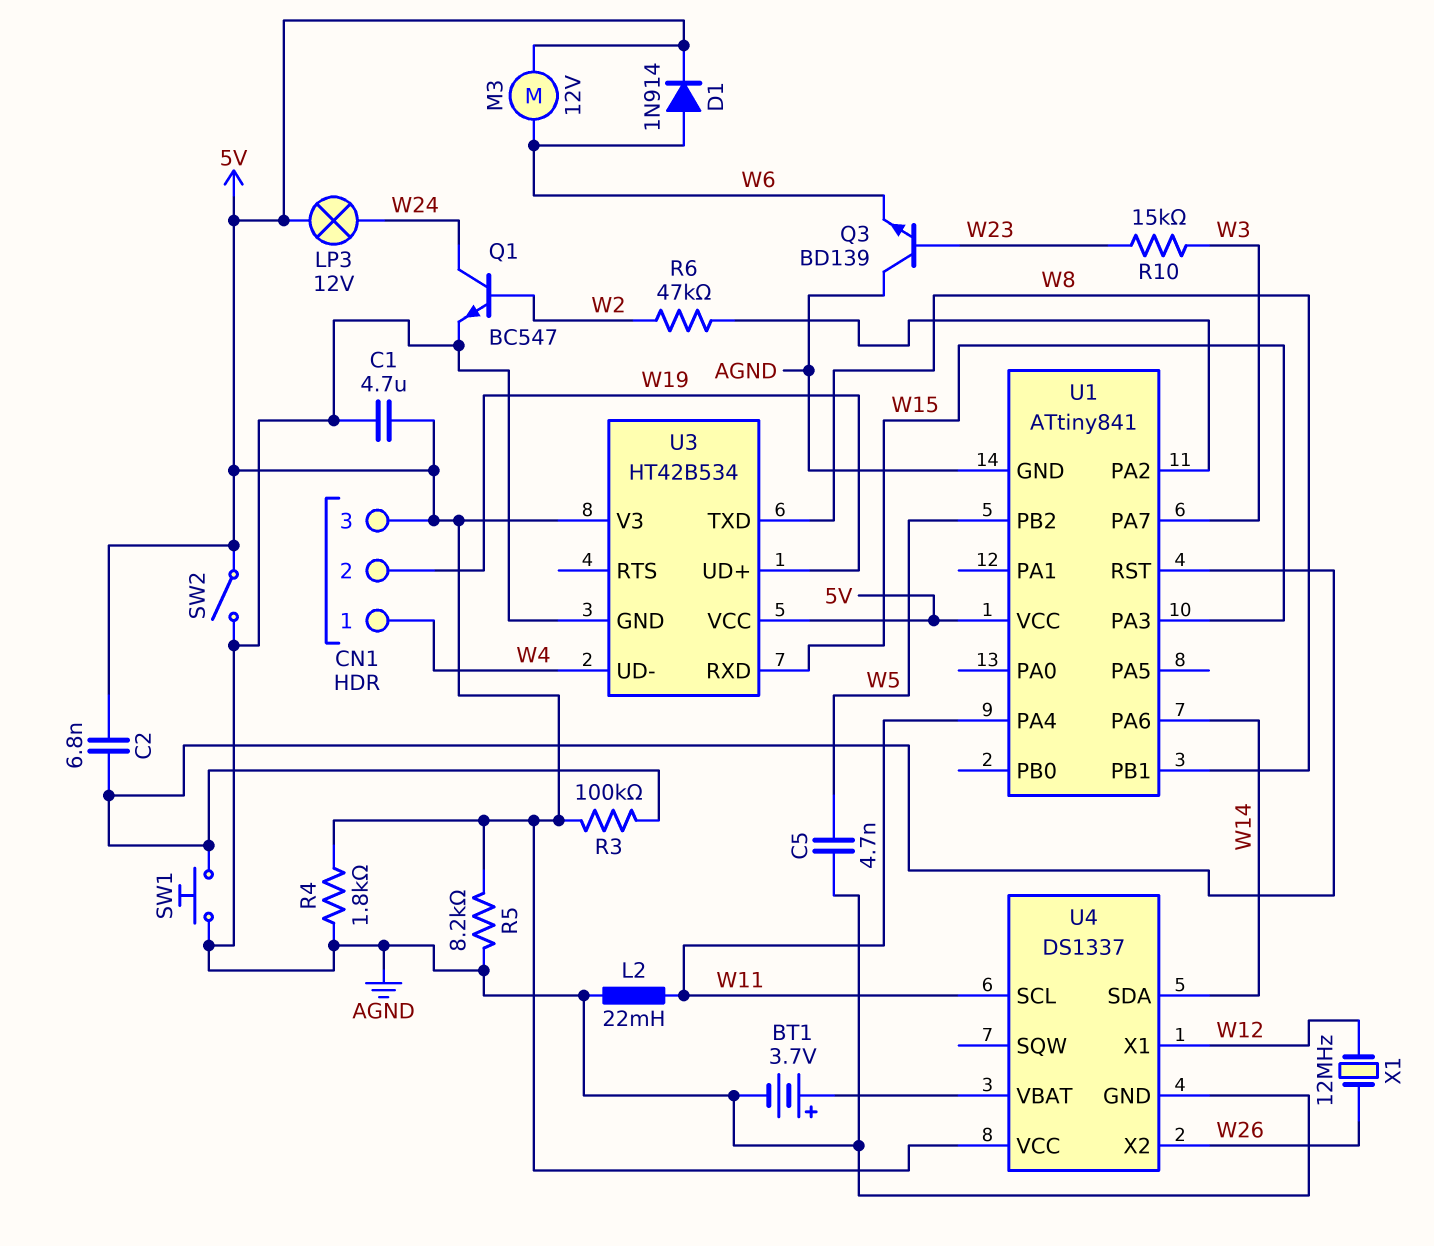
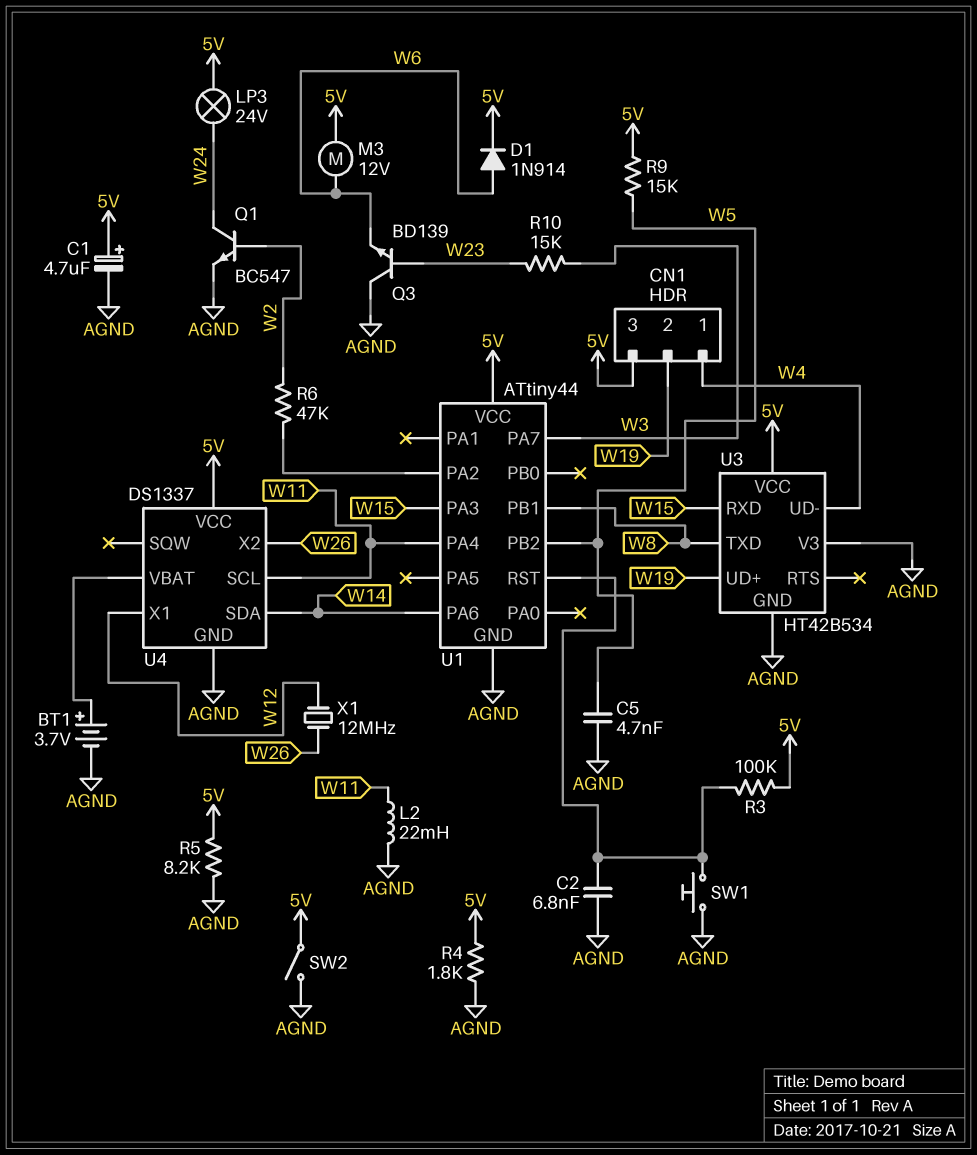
C1: 4.7uF (5V, AGND) -> 4.7uF (plus 5V, minus AGND)
C2: 6.8nF (5V, U1/RST) -> 6.8nF (AGND, U1/RST)
LP3: lamp 12V (5V, W24) -> lamp 24V (5V, W24)
R9: none -> 15k (5V, W5)
U1: ATtiny841 -> ATtiny44
U3 pin V3: 5V -> AGND

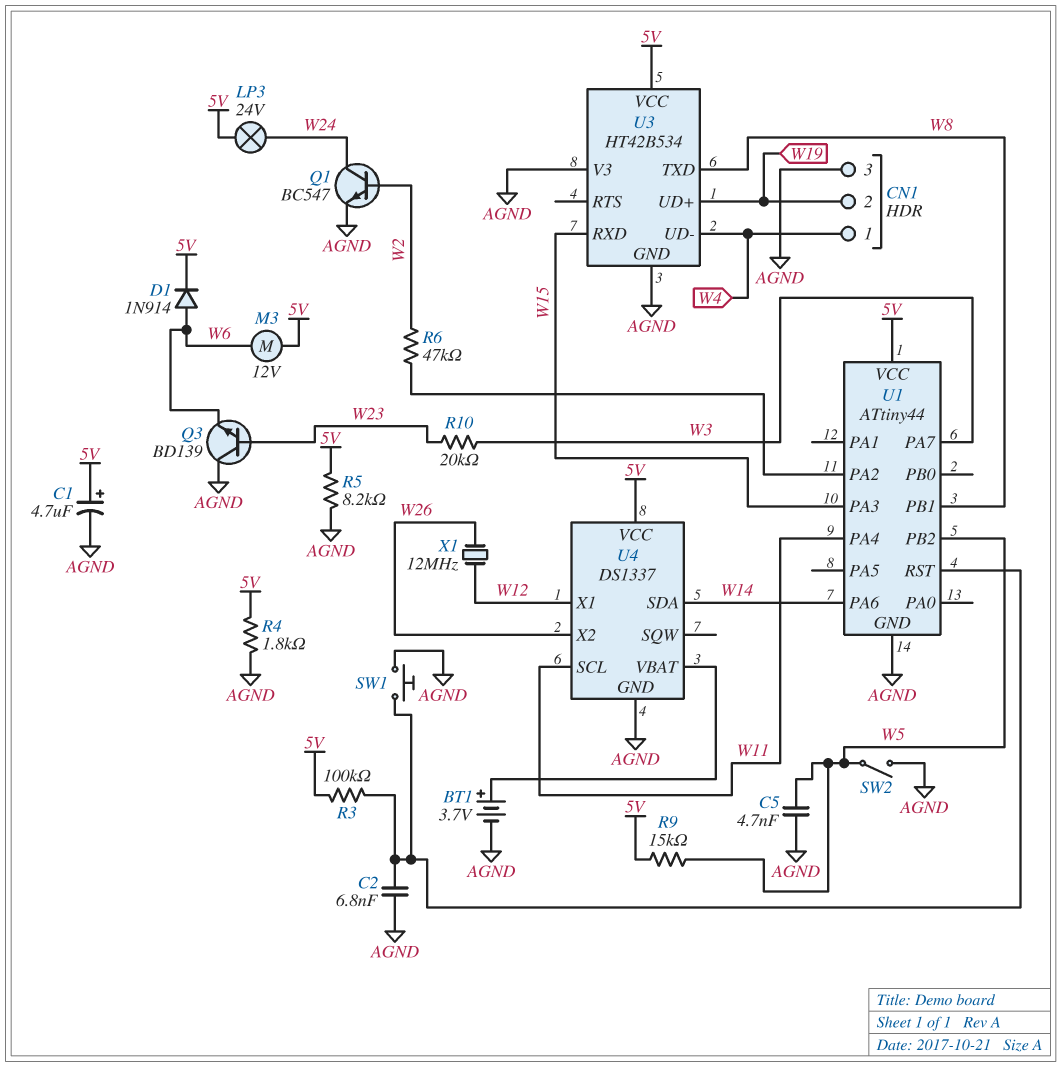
CN1 pin 3: 5V -> AGND
L2: 22mH (AGND, W11) -> none
R10: 15k (W3, W23) -> 20k (W3, W23)
SW2: switch (5V, AGND) -> switch (AGND, W5)

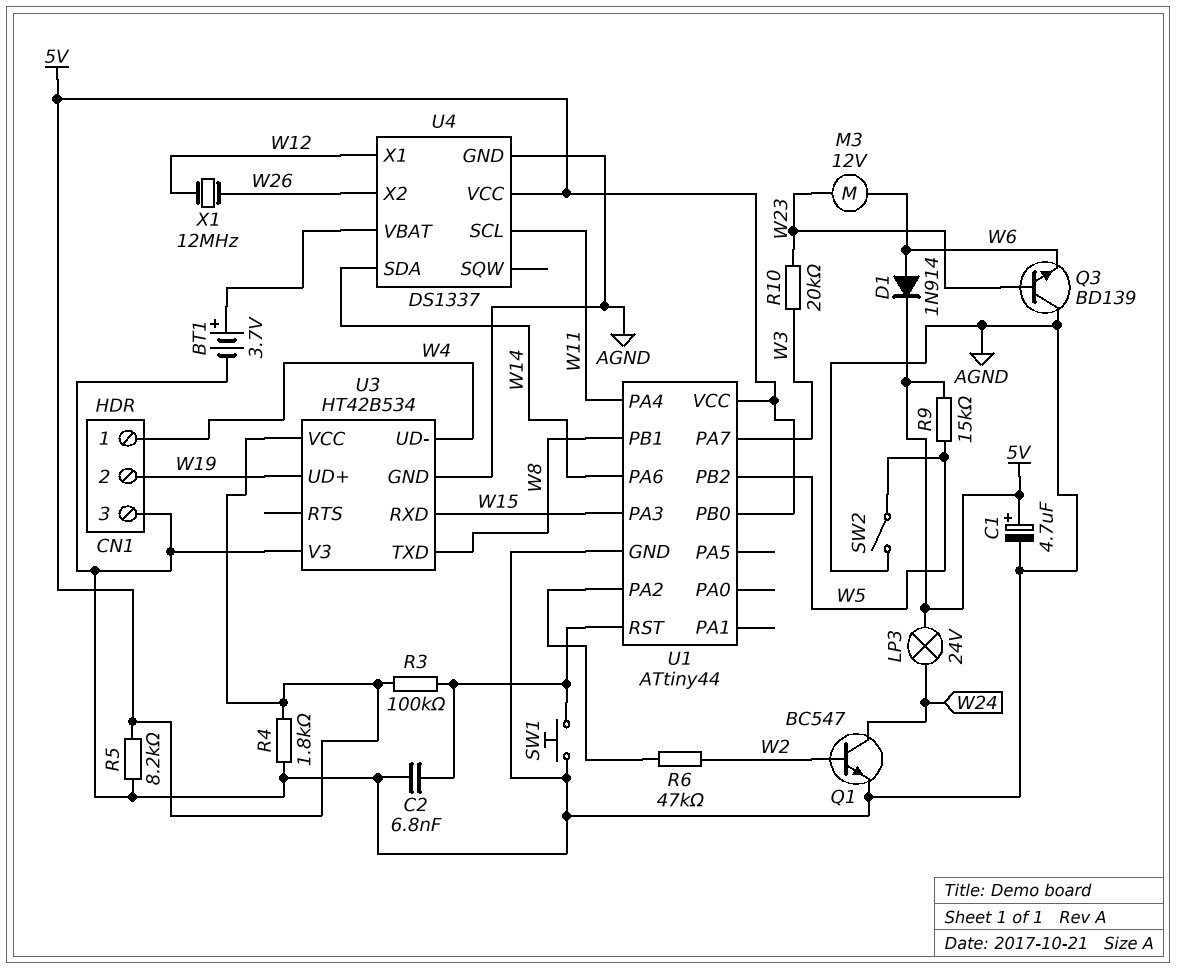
C5: 4.7nF (AGND, W5) -> none
M3: motor 12V (5V, W6) -> motor 12V (W6, W23)
U1 pin PB0: none -> 5V

